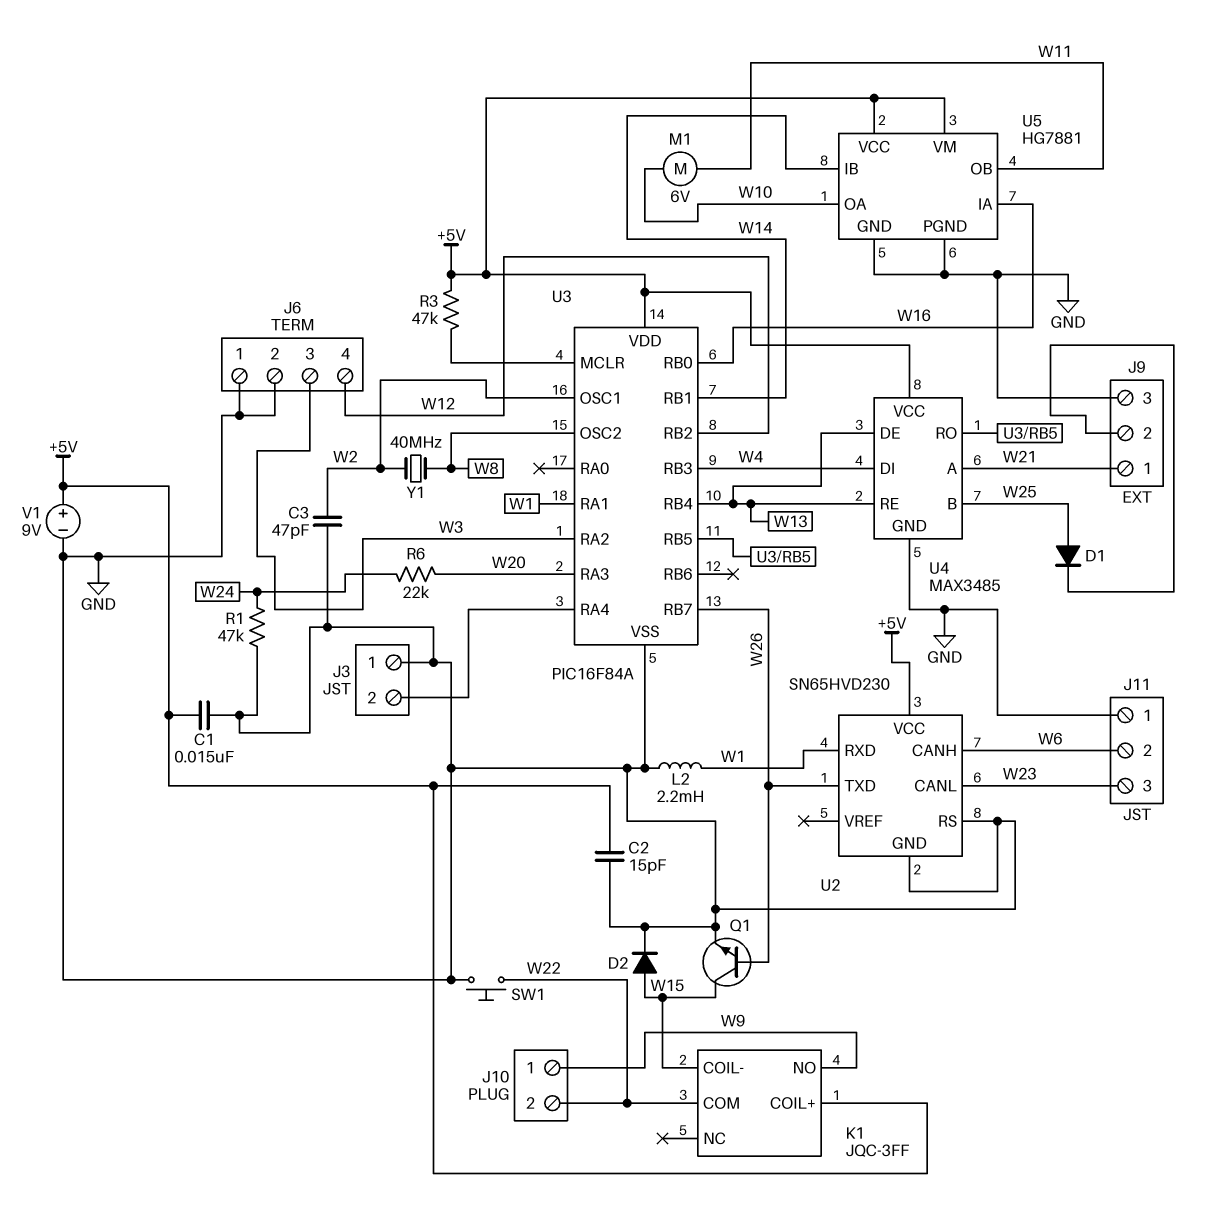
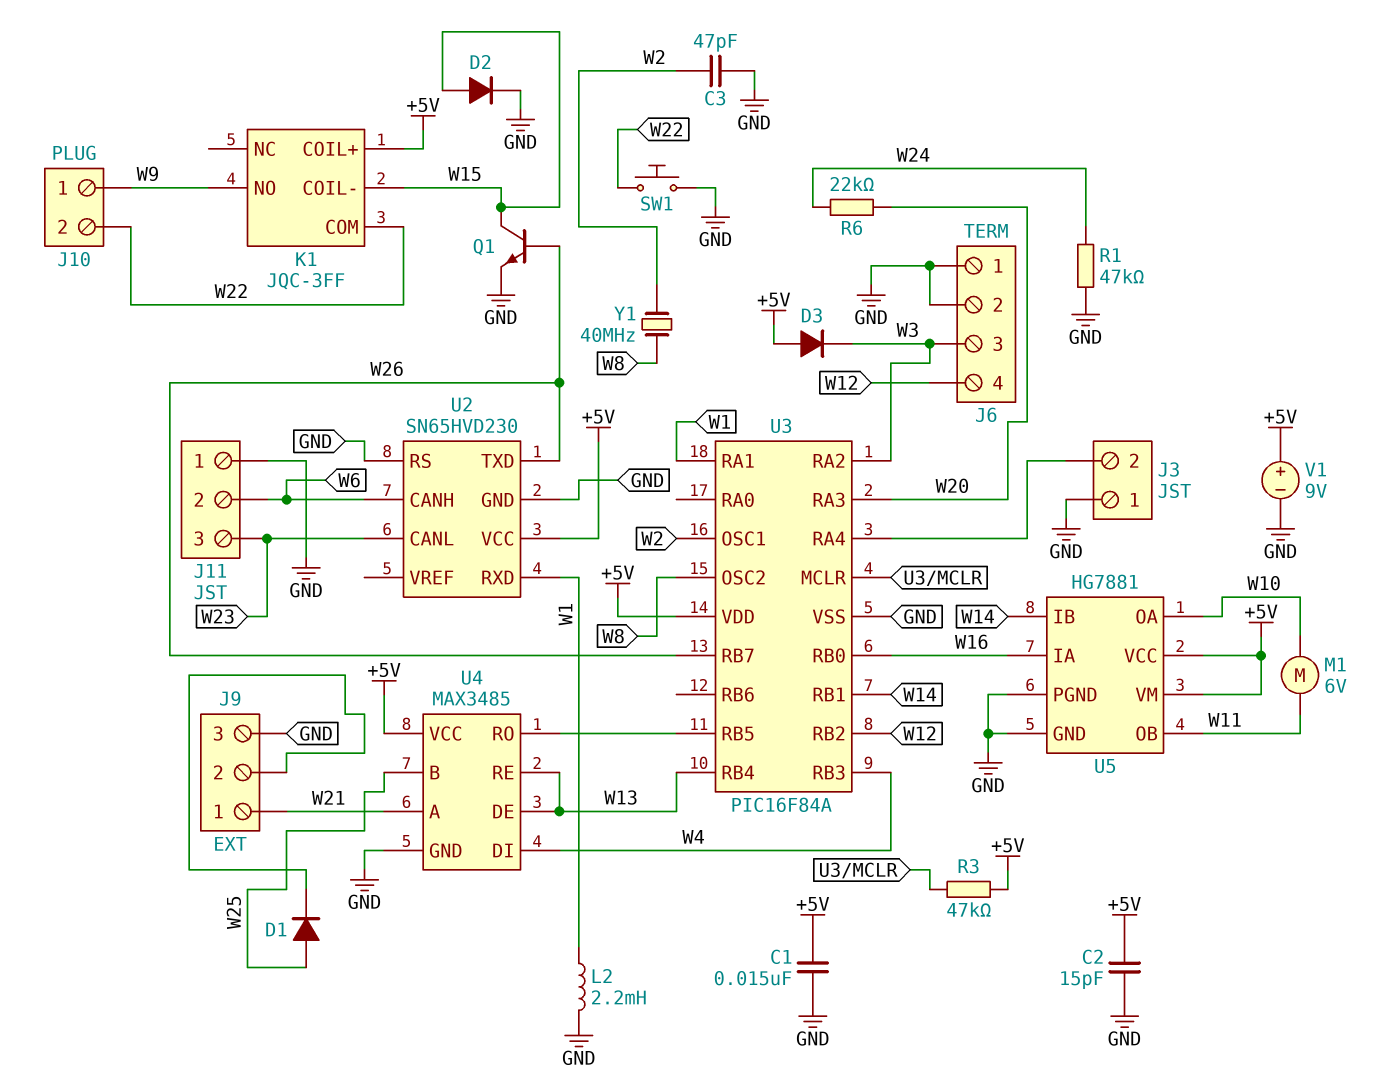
D3: none -> diode (A +5V, K W3)

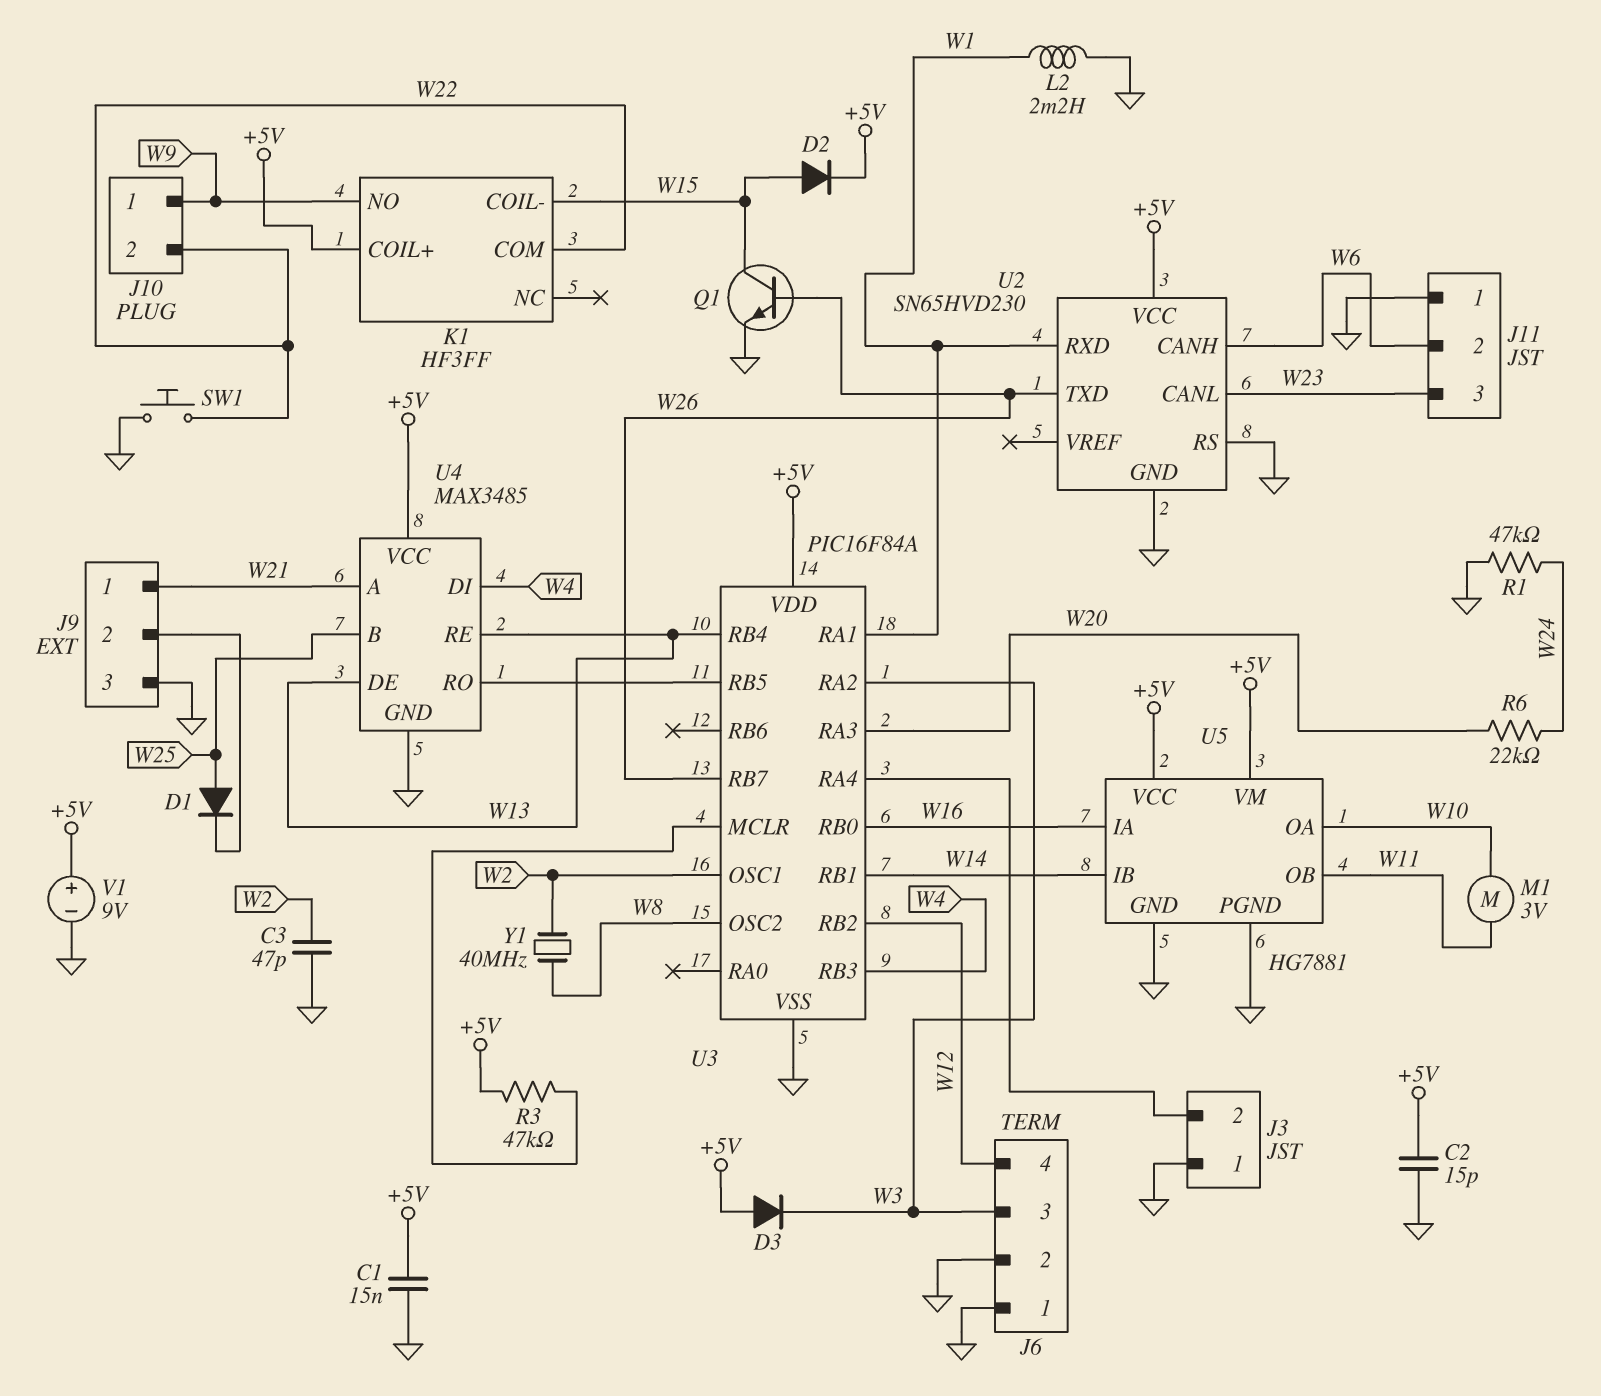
D2: diode (A W15, K GND) -> diode (A W15, K +5V)
K1: JQC-3FF -> HF3FF
M1: motor 6V (W10, W11) -> motor 3V (W10, W11)

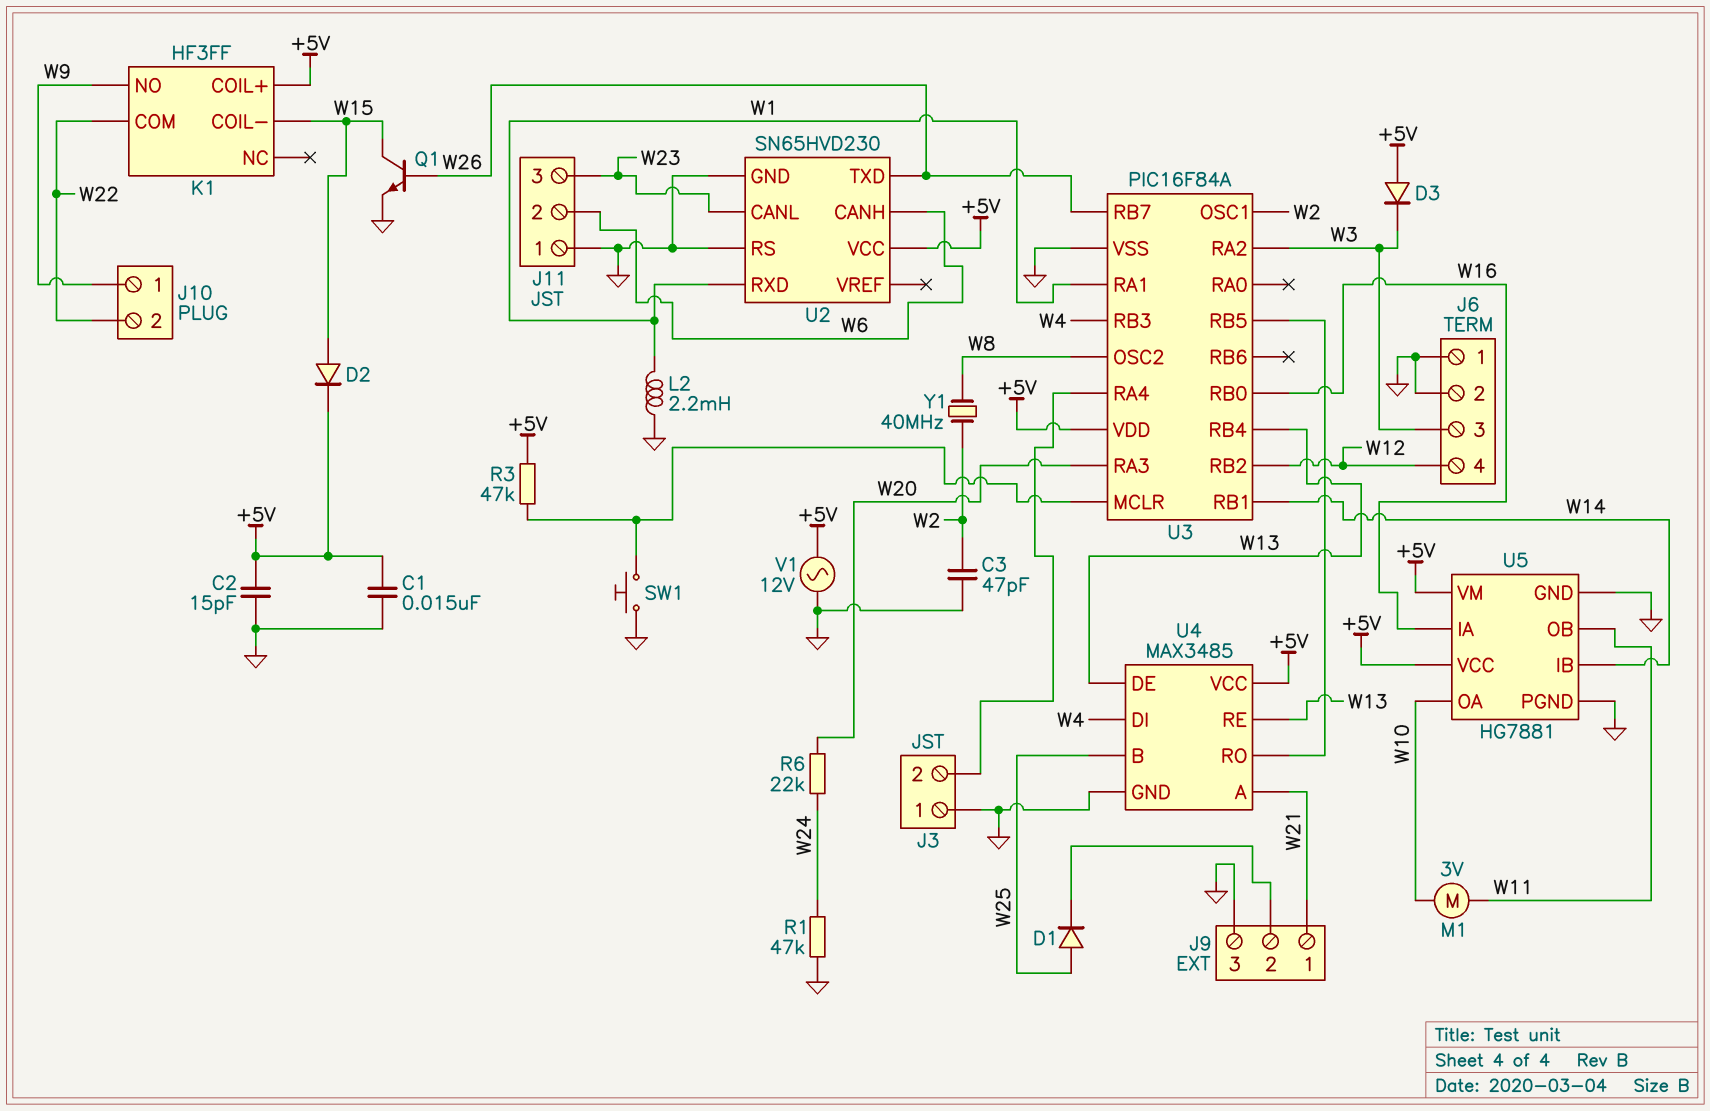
SW1: button (GND, W22) -> button (GND, U3/MCLR)
V1: 9V (plus +5V, minus GND) -> AC 12V (+5V, GND)

